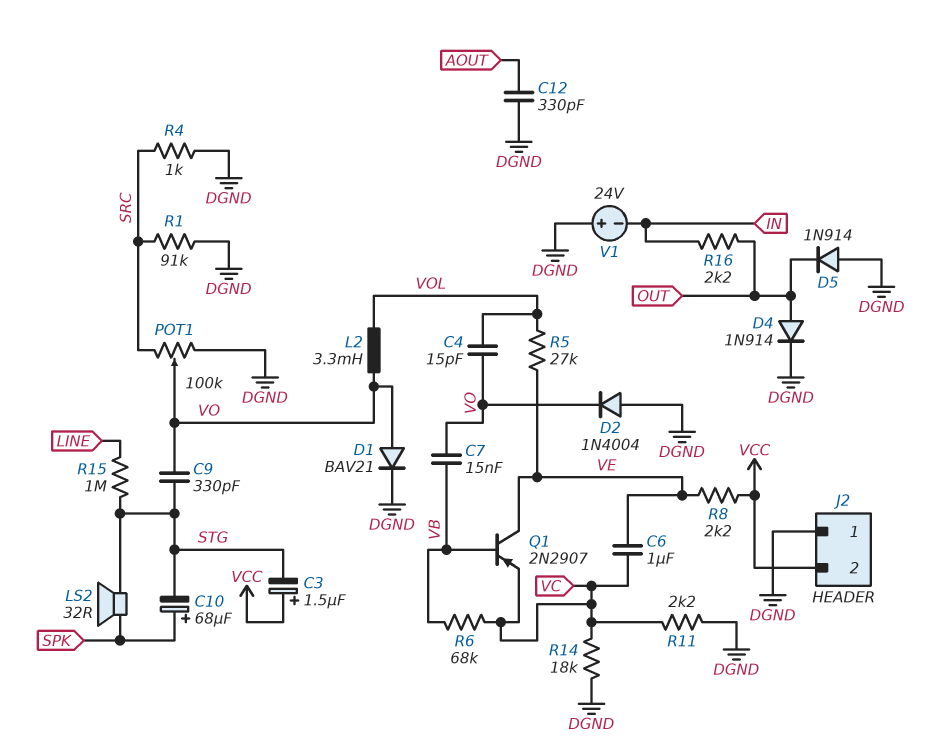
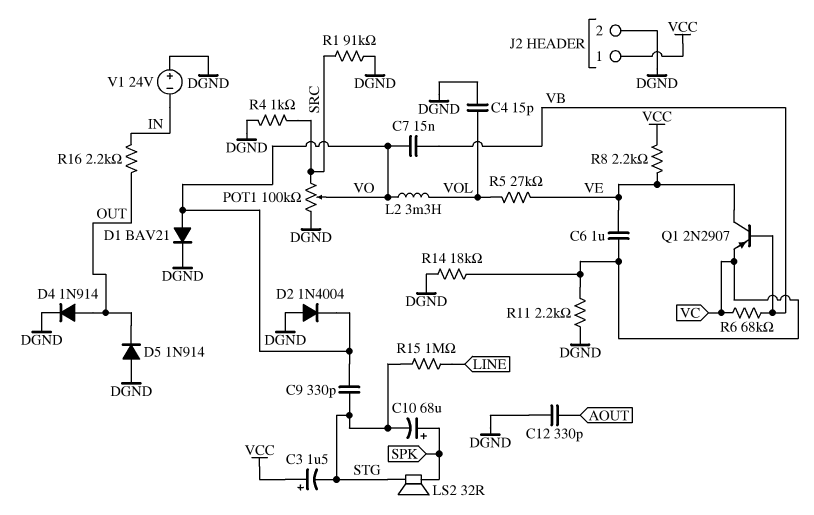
C4: 15pF (VO, VOL) -> 15pF (DGND, VOL)
J2 pin 1: DGND -> VCC
J2 pin 2: VCC -> DGND

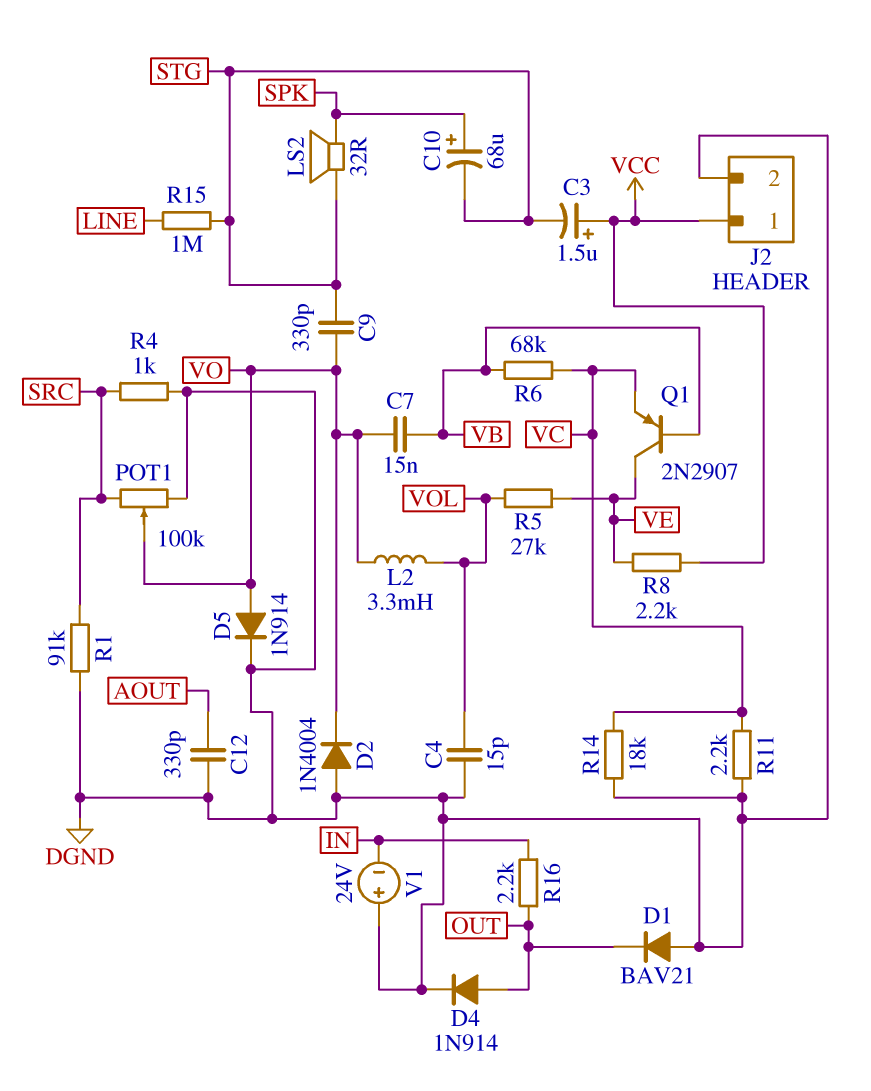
C6: 1uF (VC, VE) -> none
D1: diode BAV21 (A VO, K DGND) -> diode BAV21 (A DGND, K OUT)
D5: diode 1N914 (A DGND, K OUT) -> diode 1N914 (A VO, K DGND)

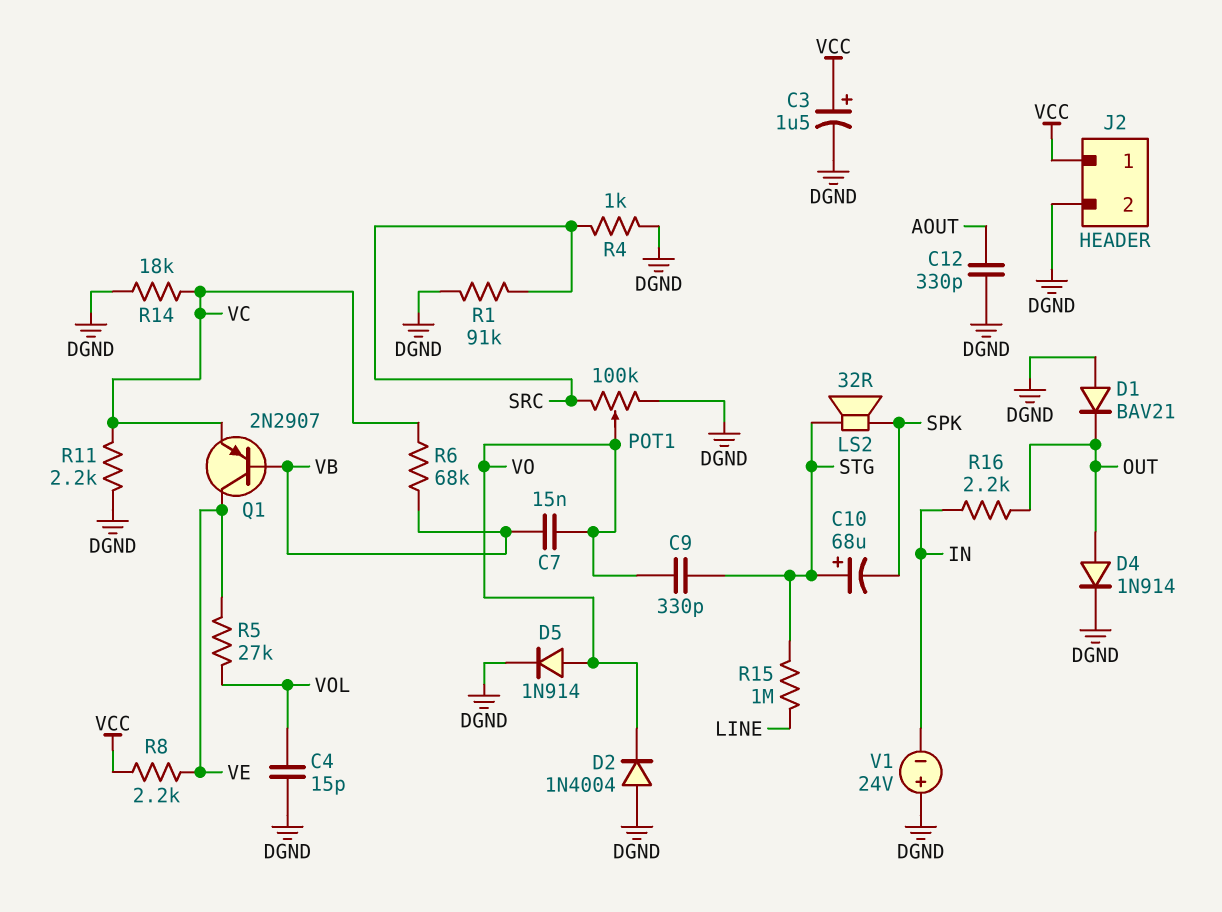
C3: 1.5uF (plus VCC, minus STG) -> 1.5uF (plus VCC, minus DGND)
C10: 68uF (plus SPK, minus STG) -> 68uF (plus STG, minus SPK)
L2: 3.3mH (VO, VOL) -> none

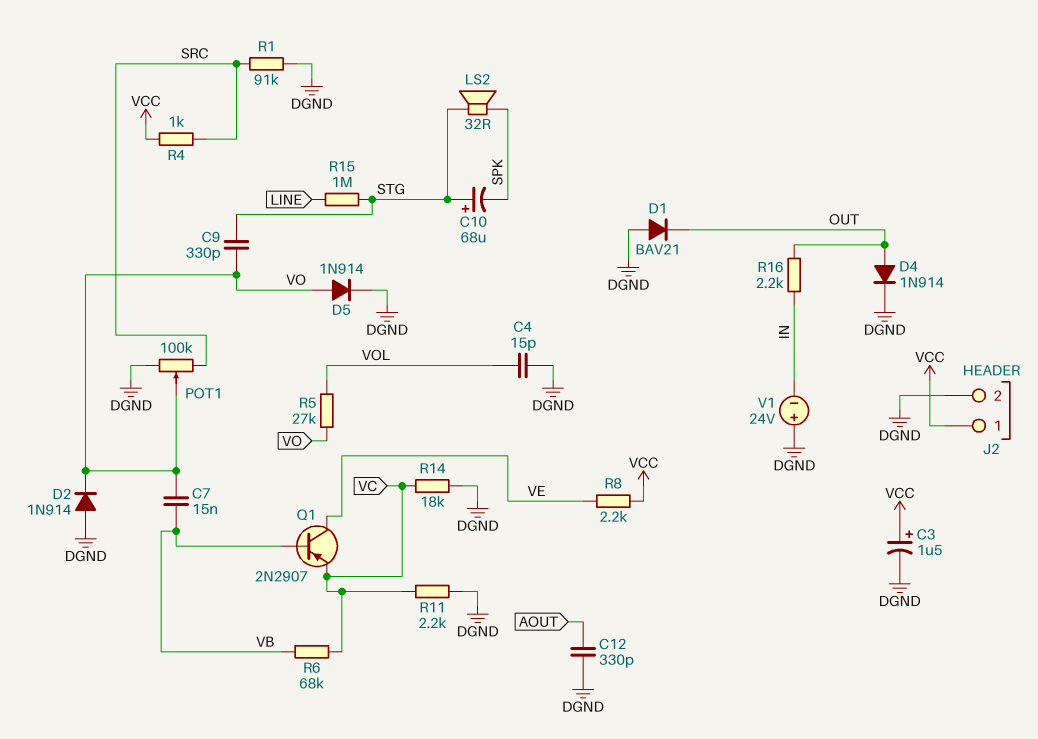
D2: diode 1N4004 (A DGND, K VO) -> diode 1N914 (A DGND, K VO)
R4: 1k (DGND, SRC) -> 1k (SRC, VCC)
R5: 27k (VE, VOL) -> 27k (VO, VOL)

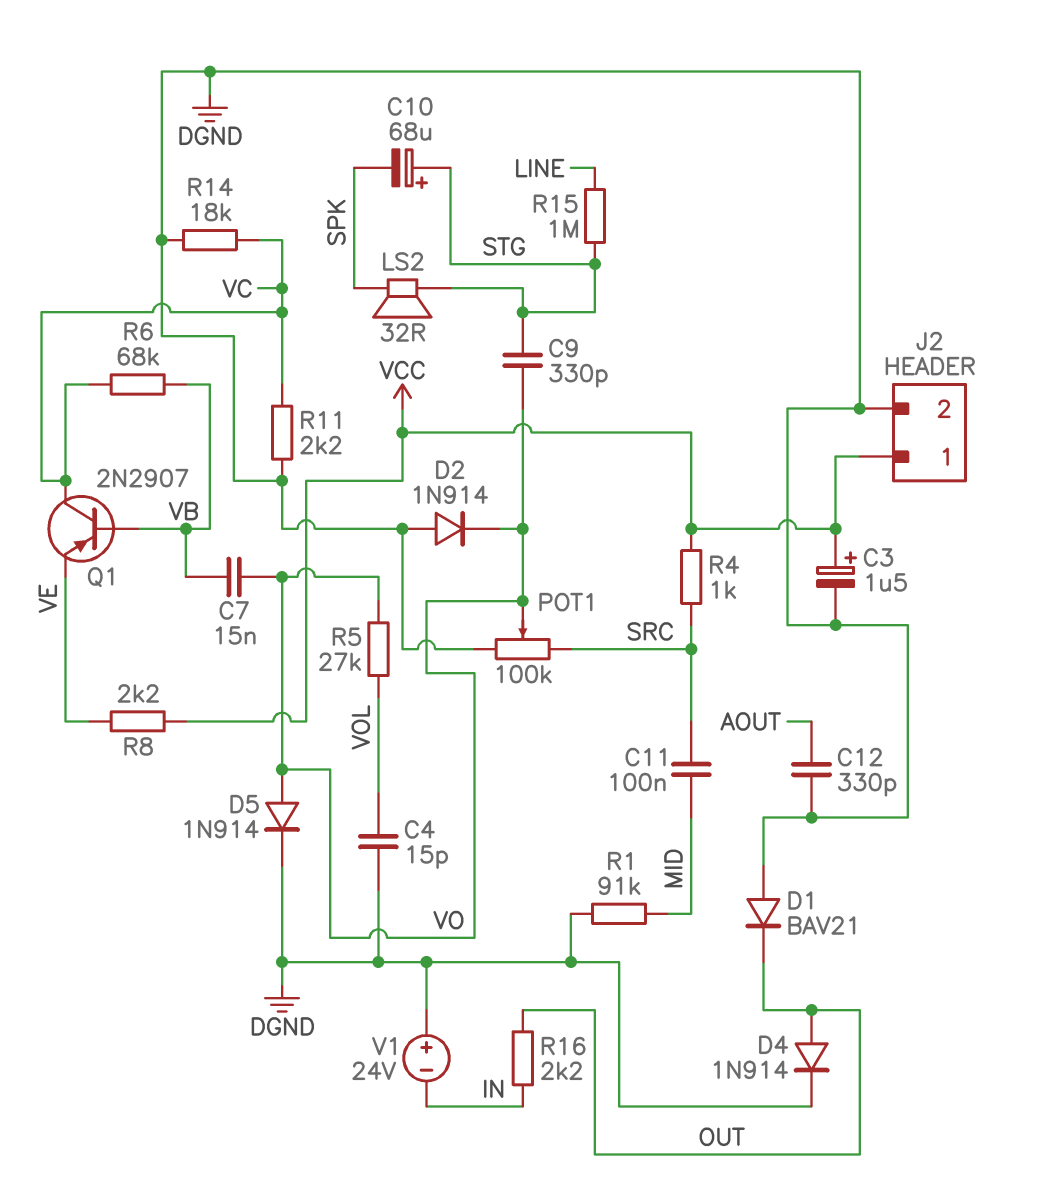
C11: none -> 100nF (MID, SRC)
Q1: PNP 2N2907 (B VB, C VE, E VC) -> PNP 2N2907 (B VB, C VC, E VE)
R1: 91k (DGND, SRC) -> 91k (DGND, MID)

